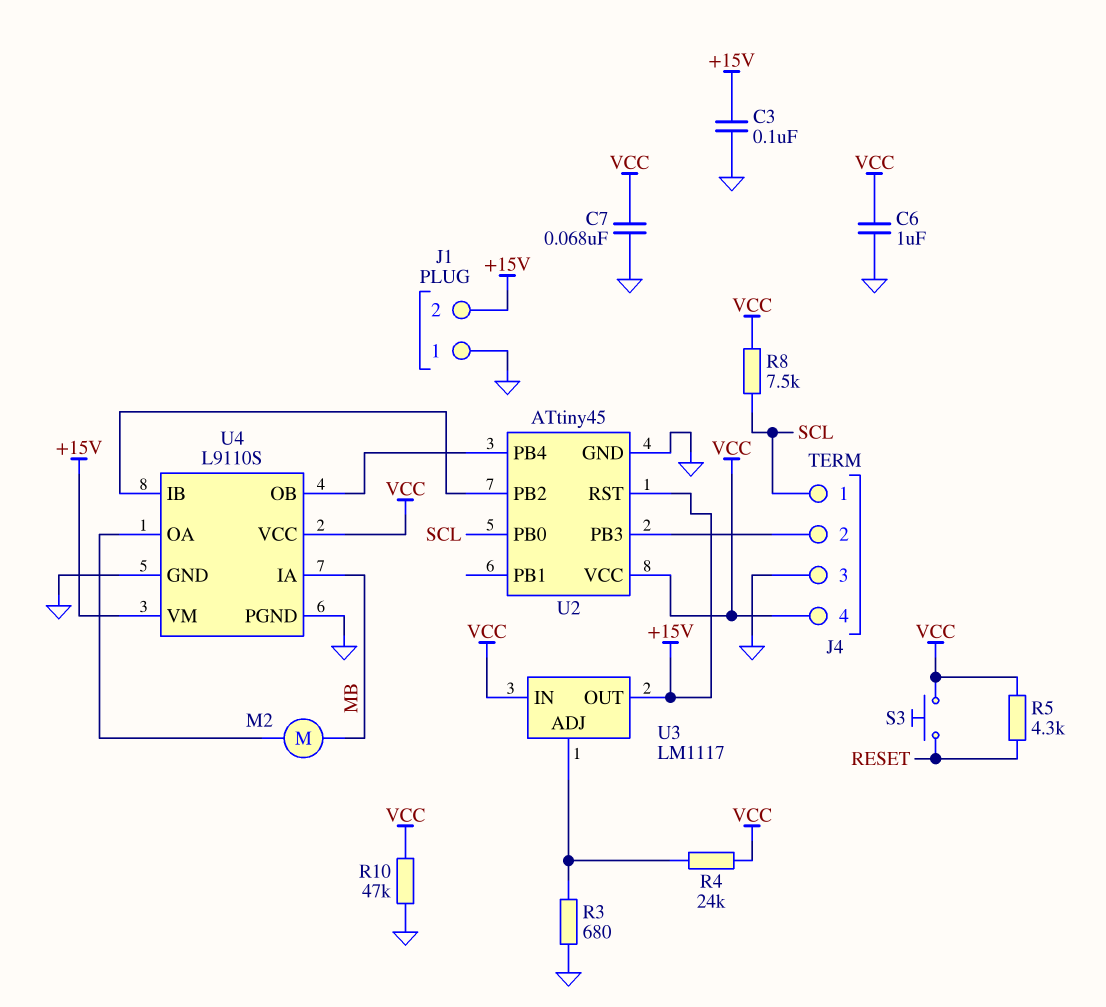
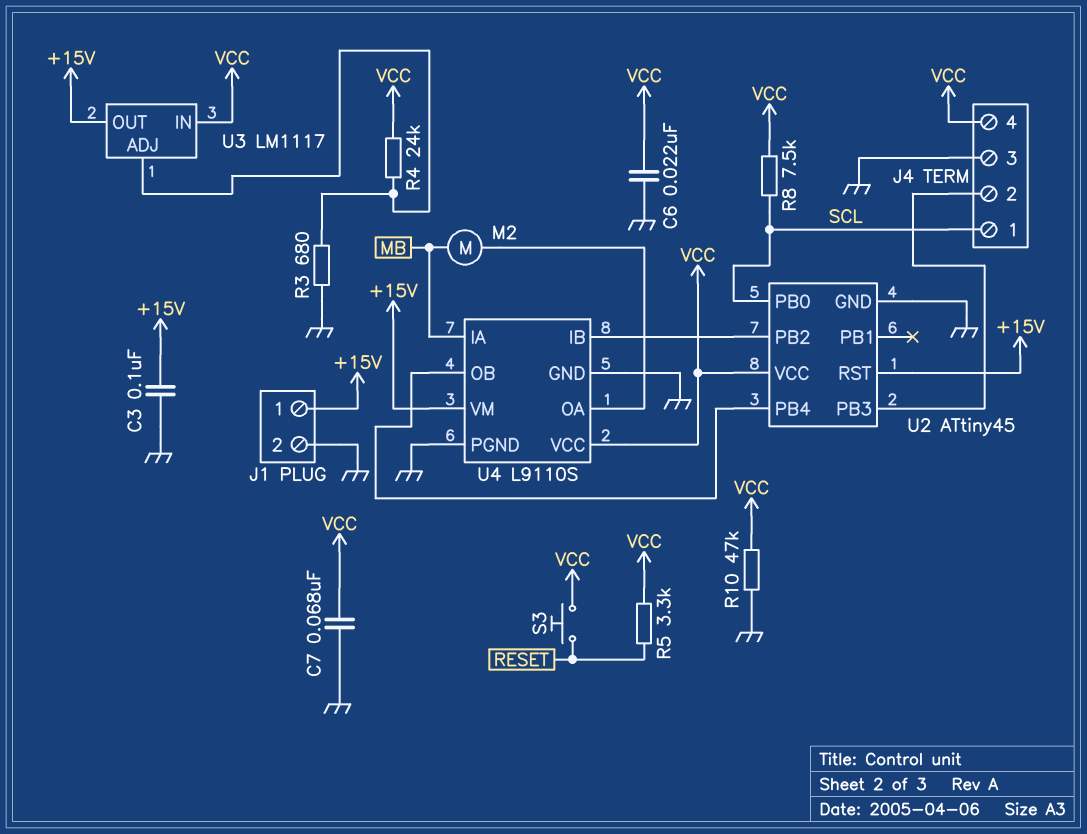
C6: 1uF (GND, VCC) -> 22nF (GND, VCC)
J1 pin 1: GND -> +15V
J1 pin 2: +15V -> GND
R5: 4.3k (RESET, VCC) -> 3.3k (RESET, VCC)

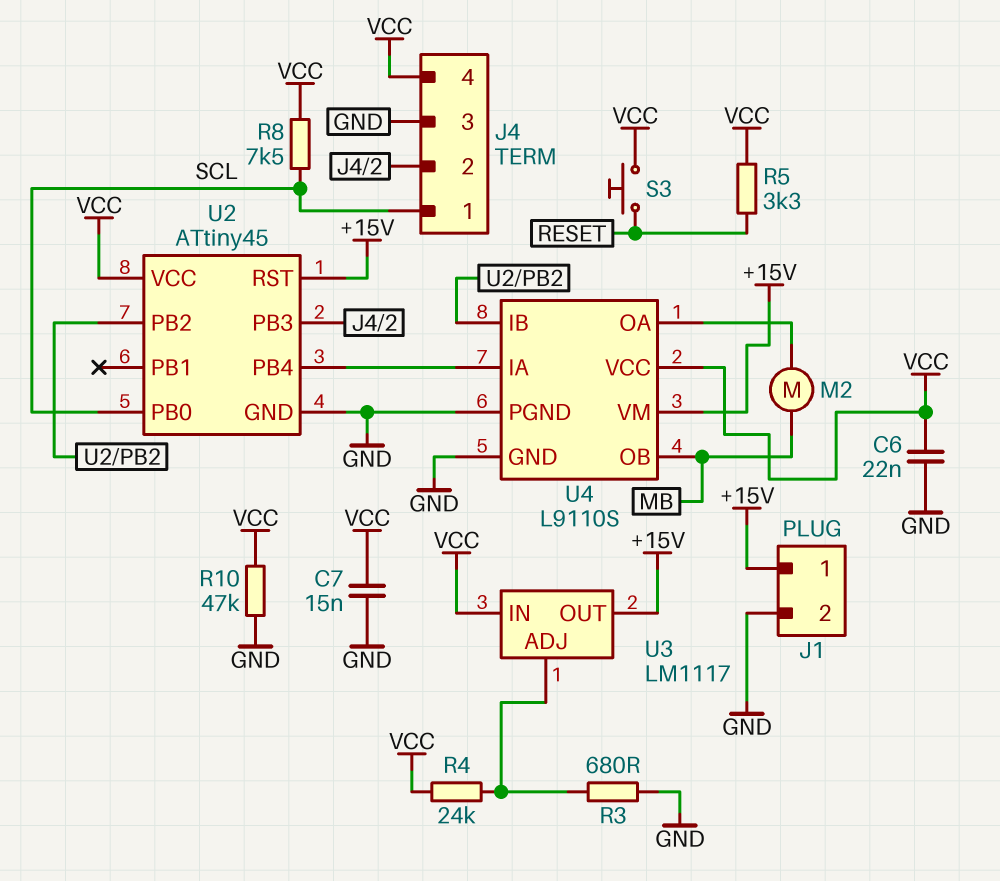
C3: 100nF (+15V, GND) -> none
C7: 68nF (GND, VCC) -> 15nF (GND, VCC)
U4 pin IA: MB -> U2/PB4
U4 pin OB: U2/PB4 -> MB

